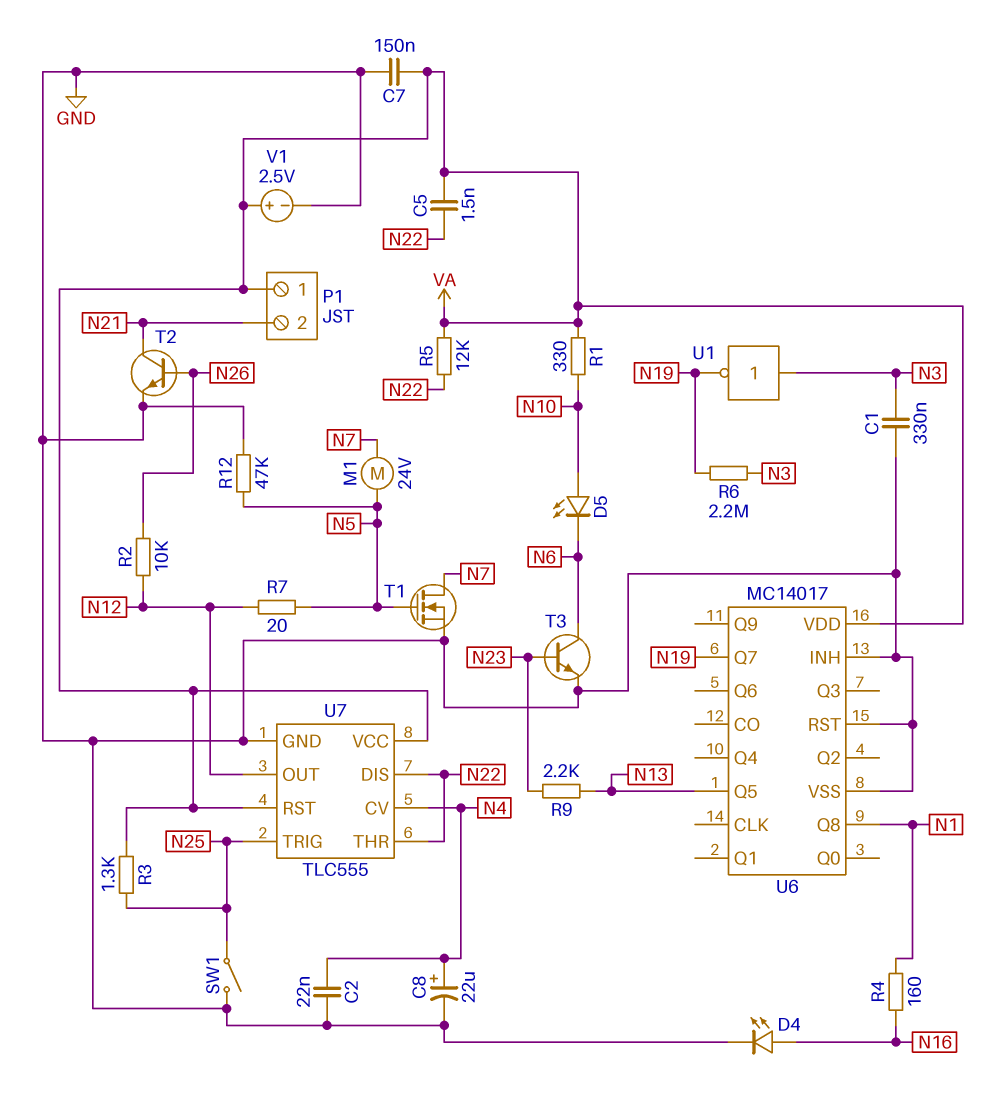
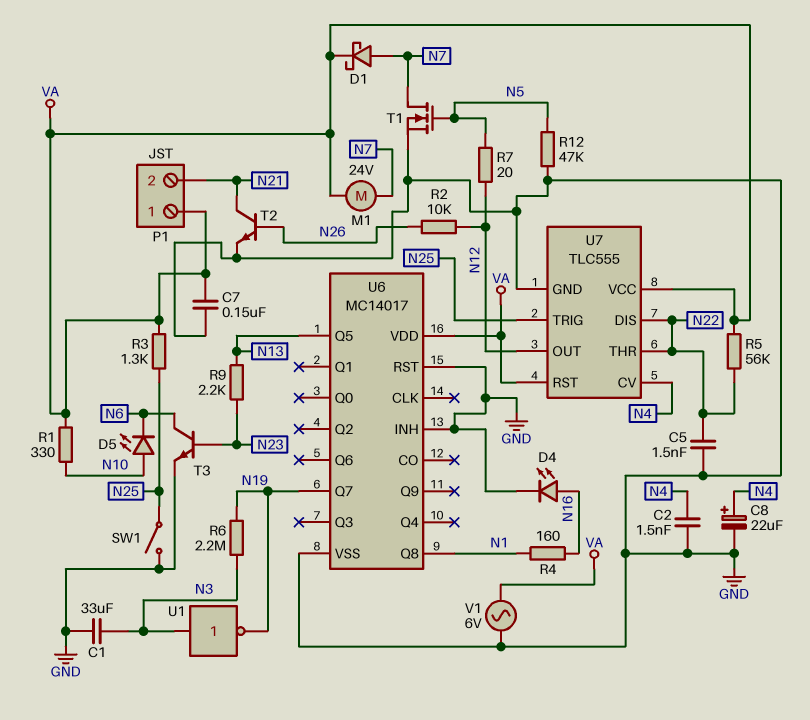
C1: 330nF (GND, N3) -> 33uF (GND, N3)
C2: 22nF (GND, N4) -> 1.5nF (GND, N4)
C5: 1.5nF (N22, VA) -> 1.5nF (GND, N22)
D1: none -> schottky (A N7, K VA)
M1: motor 24V (N5, N7) -> motor 24V (N7, VA)
R5: 12k (N22, VA) -> 56k (N22, VA)
V1: 2.5V (plus VA, minus GND) -> AC 6V (GND, VA)

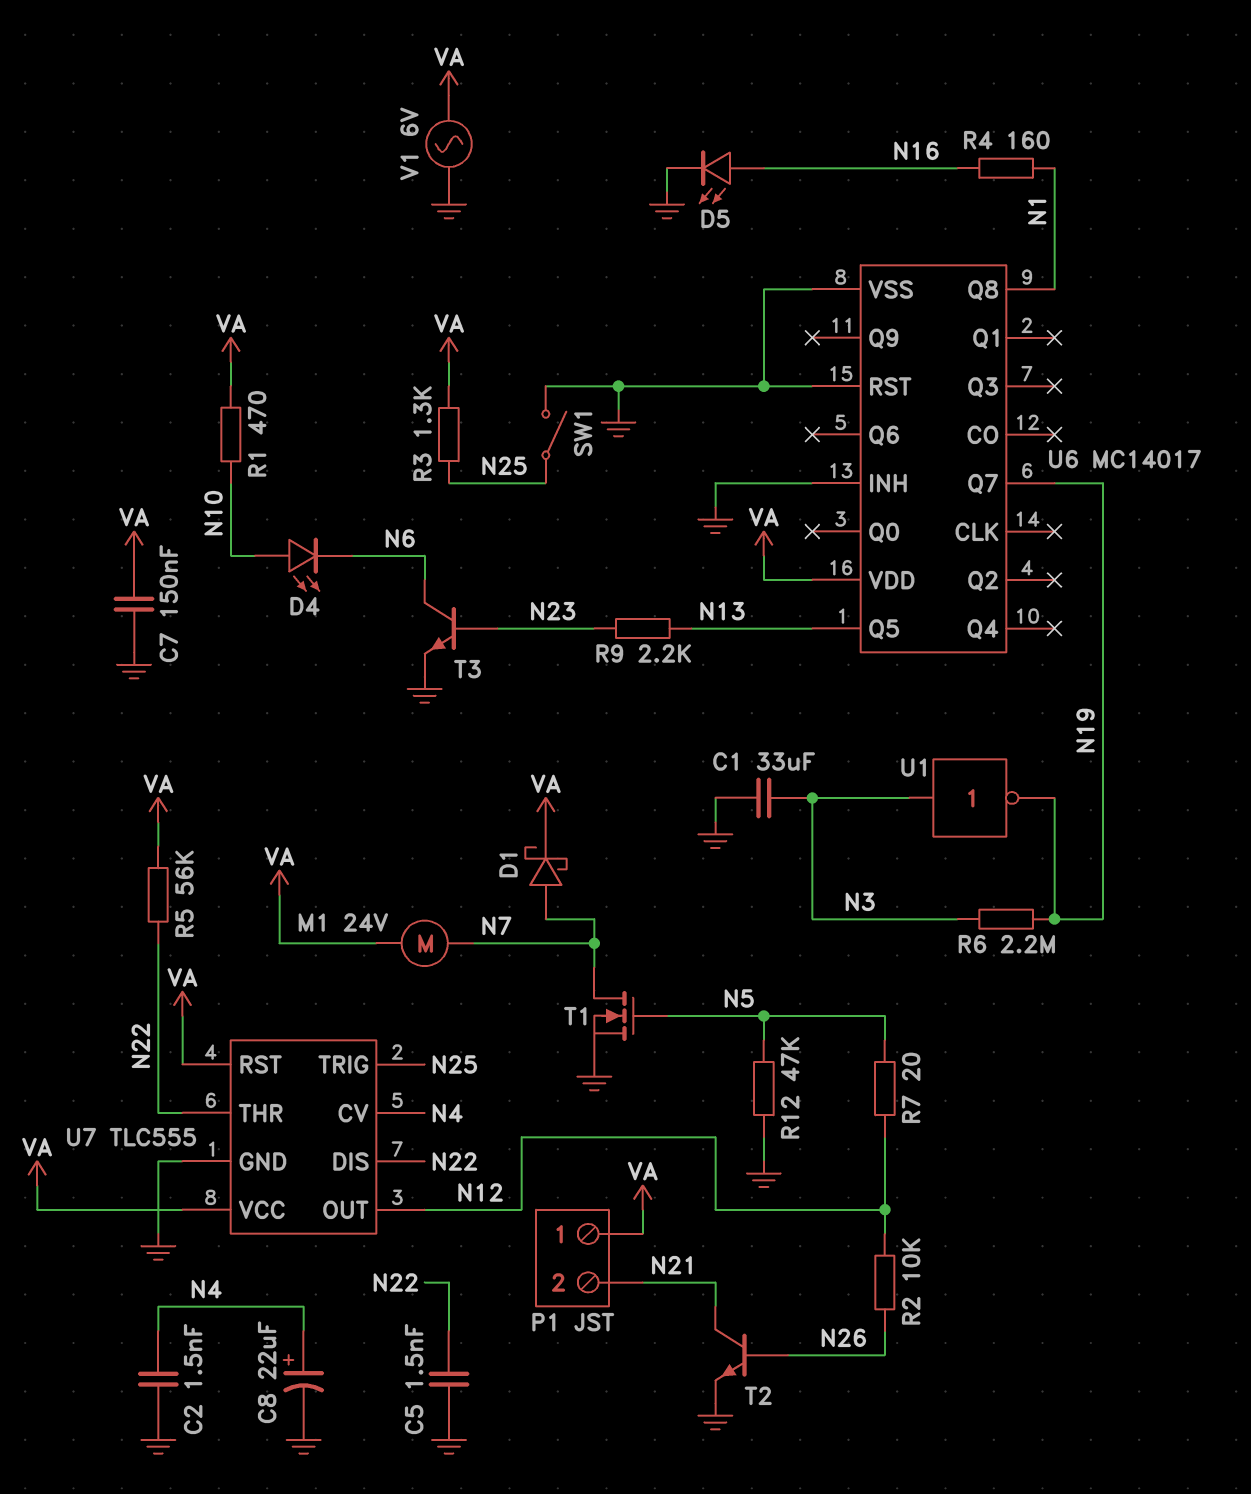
D4: LED (A N16, K GND) -> LED (A N10, K N6)
D5: LED (A N10, K N6) -> LED (A N16, K GND)
R1: 330 (N10, VA) -> 470 (N10, VA)

